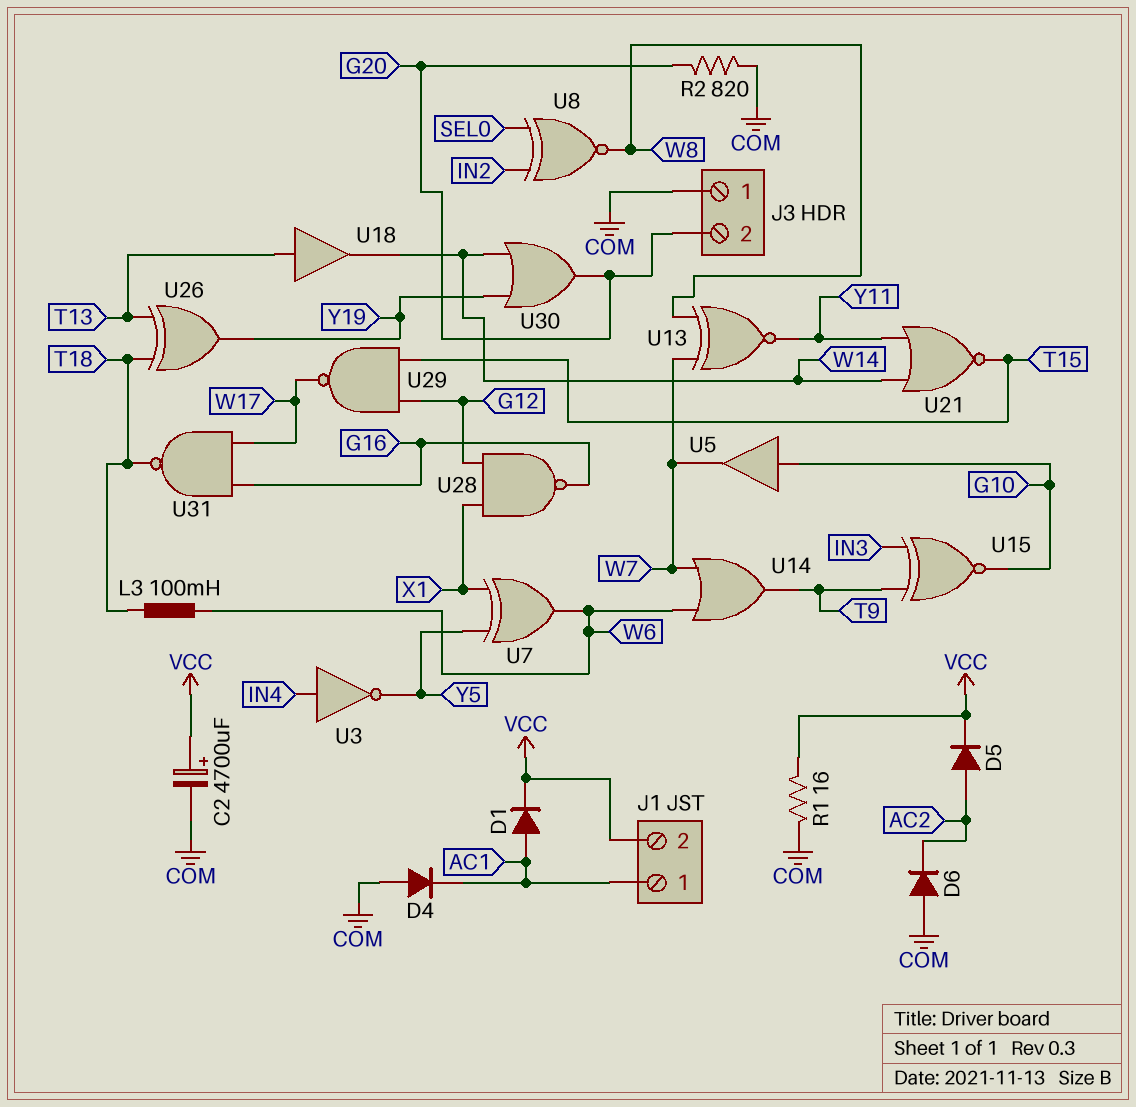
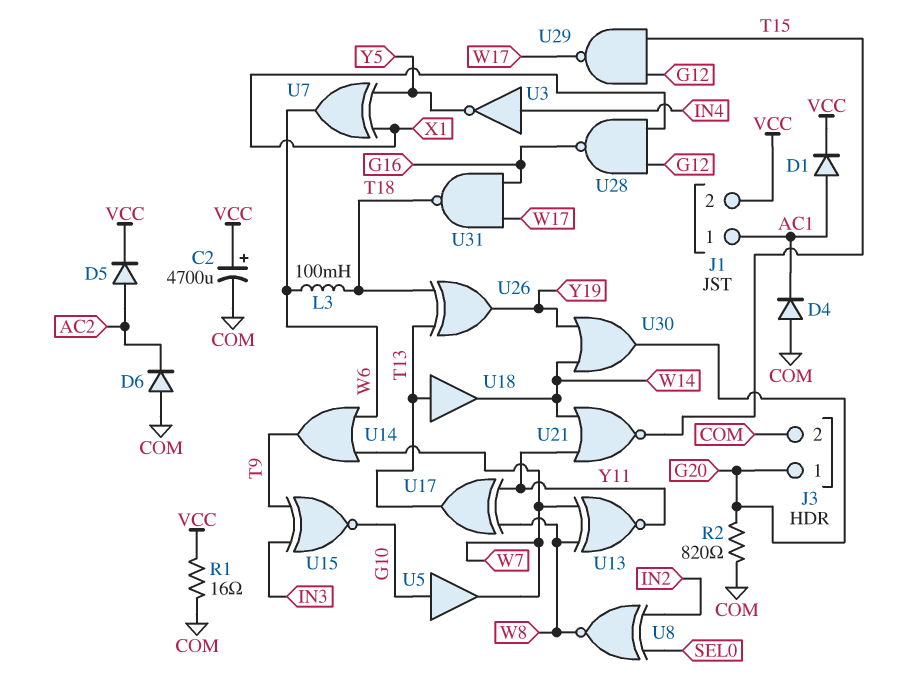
J3 pin 1: COM -> G20
J3 pin 2: G20 -> COM
U17: none -> XOR (in W8, in Y11, out T13)

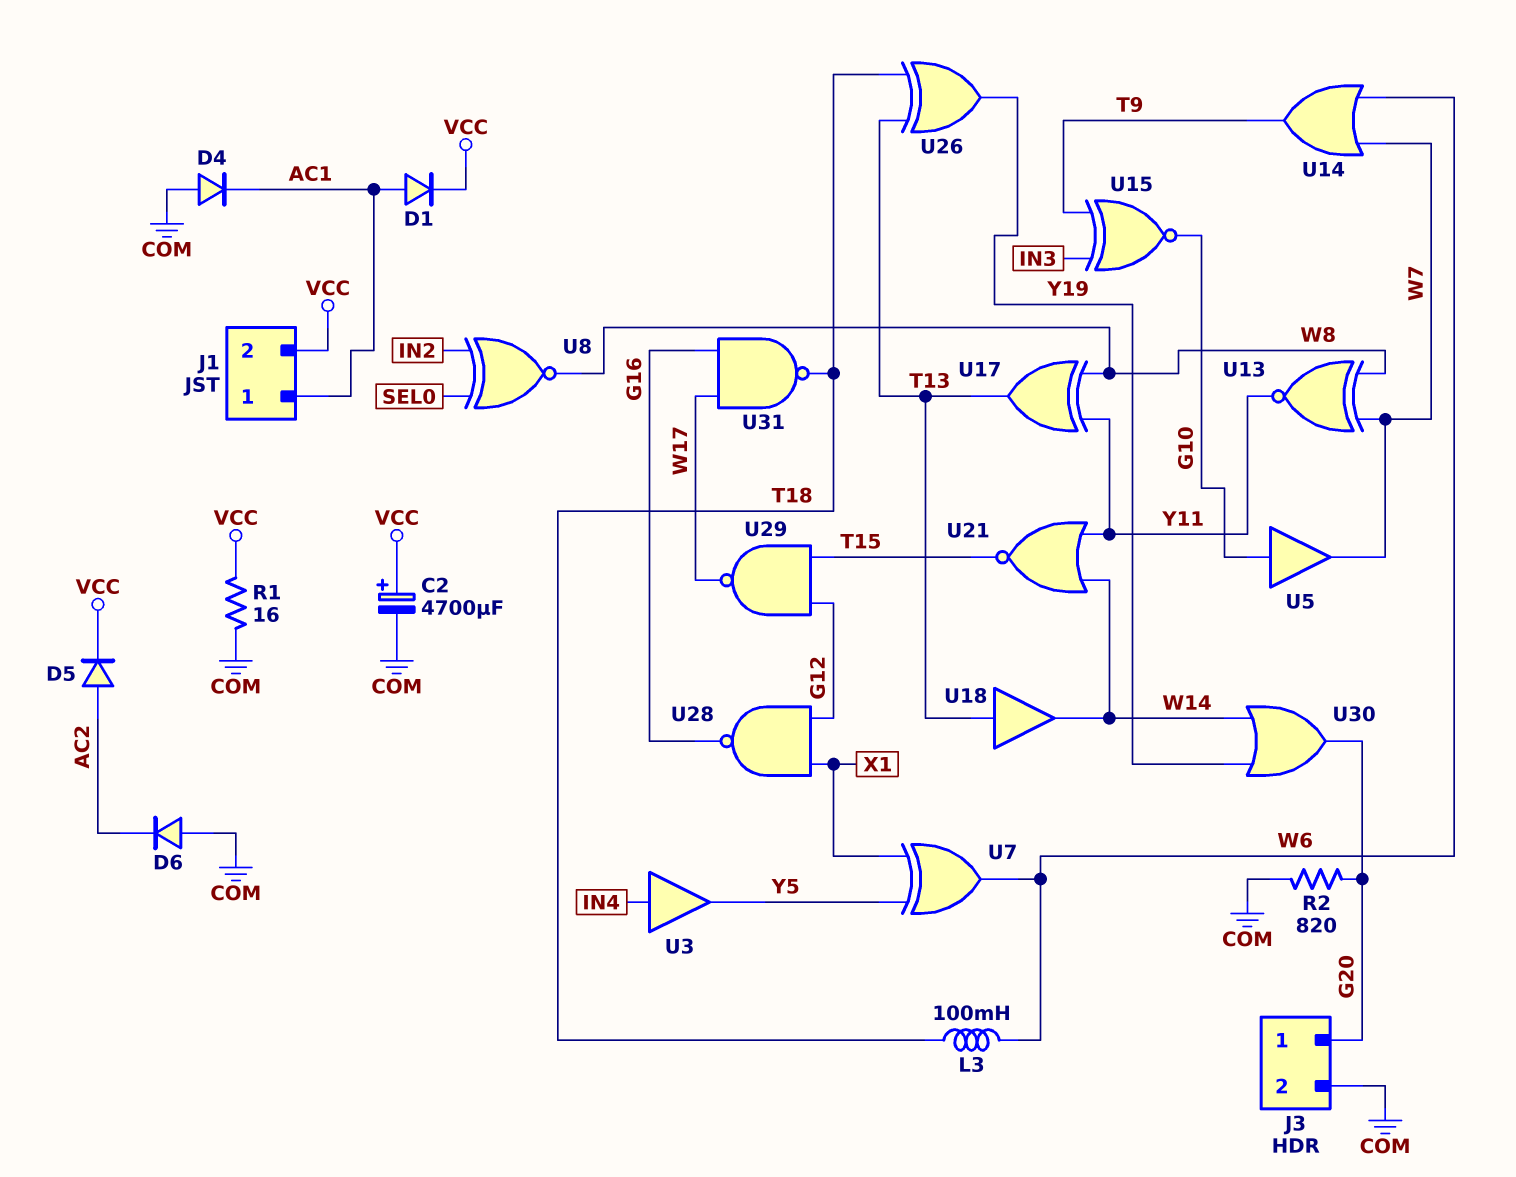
U3: NOT (in IN4, out Y5) -> buffer (in IN4, out Y5)

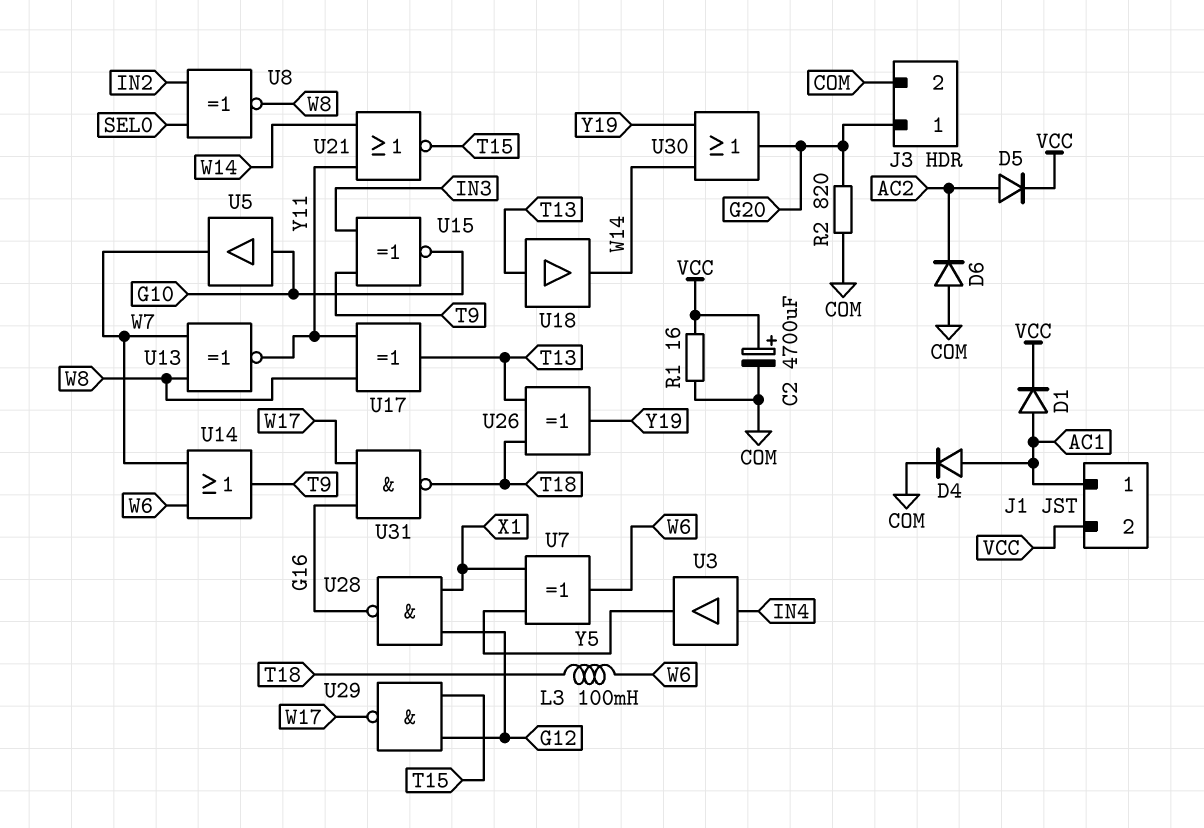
D4: diode (A COM, K AC1) -> diode (A AC1, K COM)

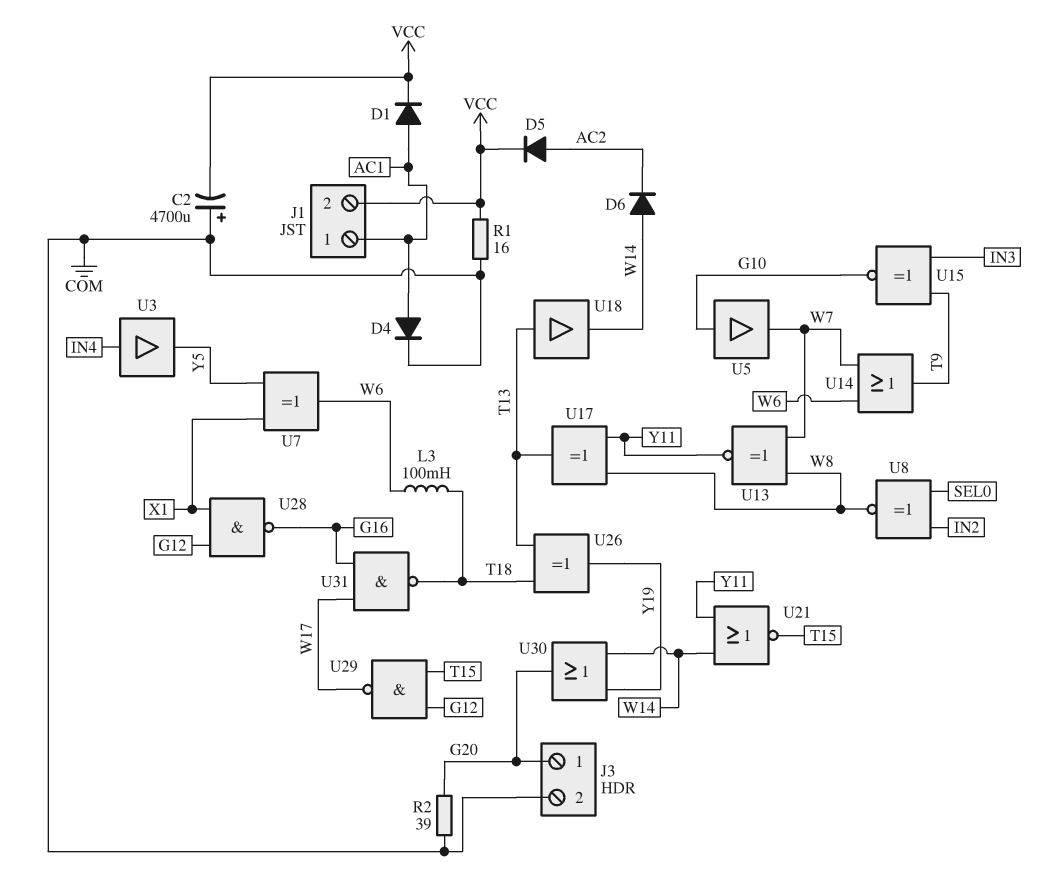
C2: 4700uF (plus VCC, minus COM) -> 4700uF (plus COM, minus VCC)
D6: diode (A COM, K AC2) -> diode (A W14, K AC2)
R2: 820 (COM, G20) -> 39 (COM, G20)

